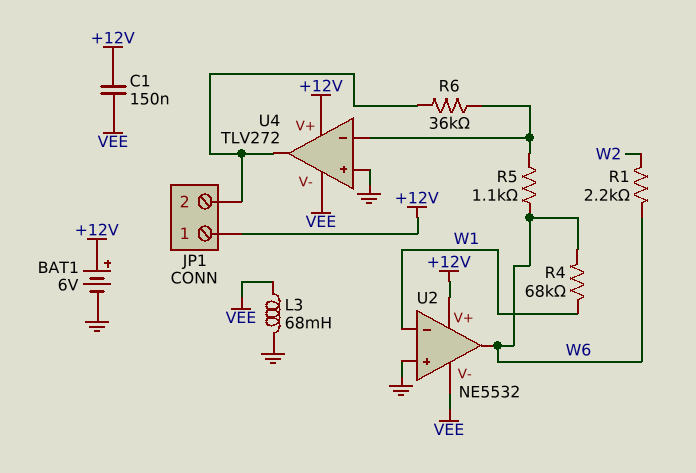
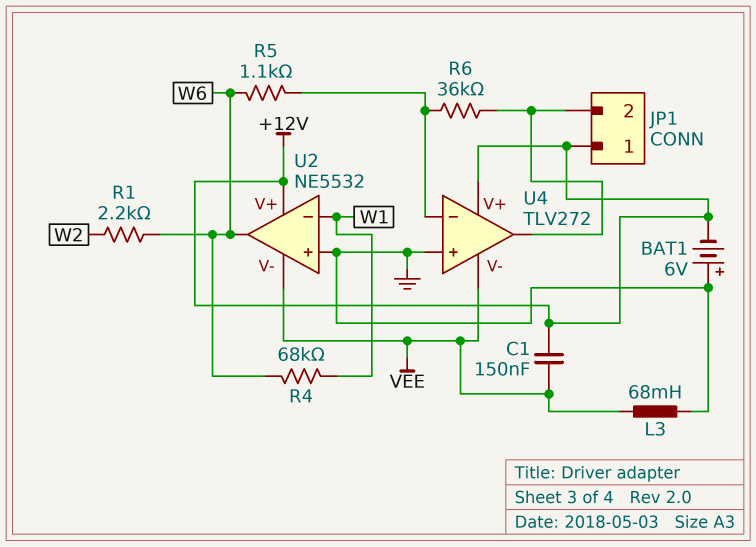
BAT1: 6V (plus +12V, minus GND) -> 6V (plus GND, minus +12V)

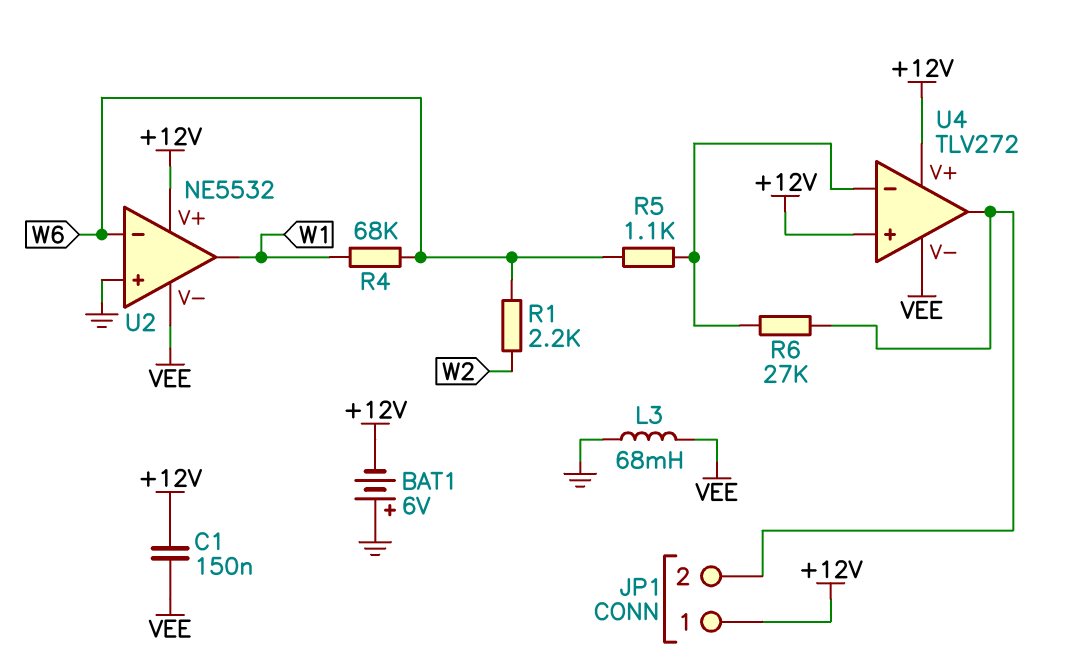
R6: 36k (JP1/2, U4/in-) -> 27k (JP1/2, U4/in-)
U2 pin in-: W1 -> W6
U2 pin out: W6 -> W1
U4 pin in+: GND -> +12V

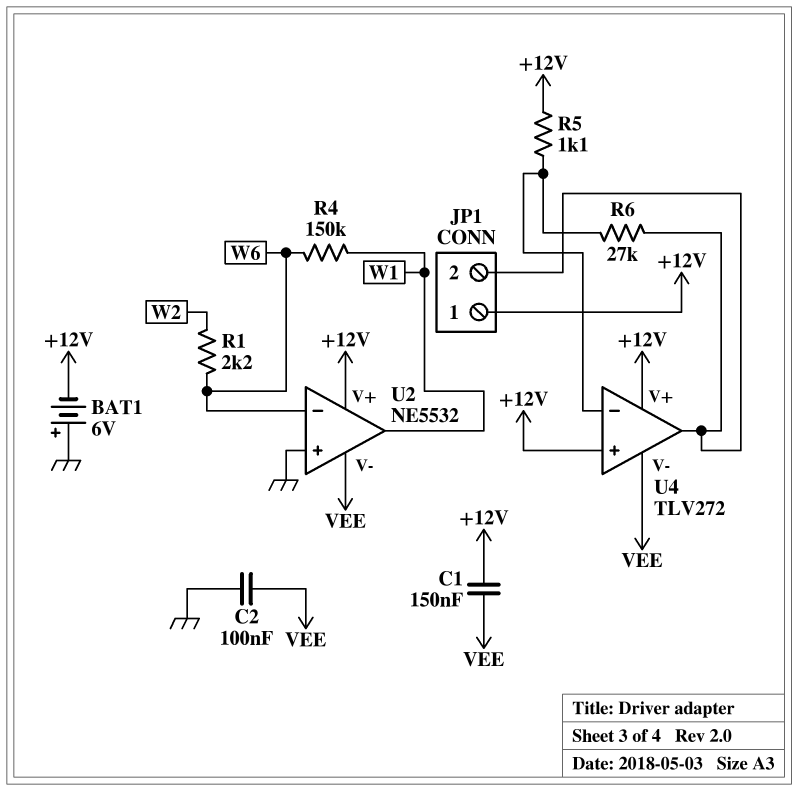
C2: none -> 100nF (GND, VEE)
L3: 68mH (GND, VEE) -> none
R4: 68k (W1, W6) -> 150k (W1, W6)
R5: 1.1k (U4/in-, W6) -> 1.1k (+12V, U4/in-)

